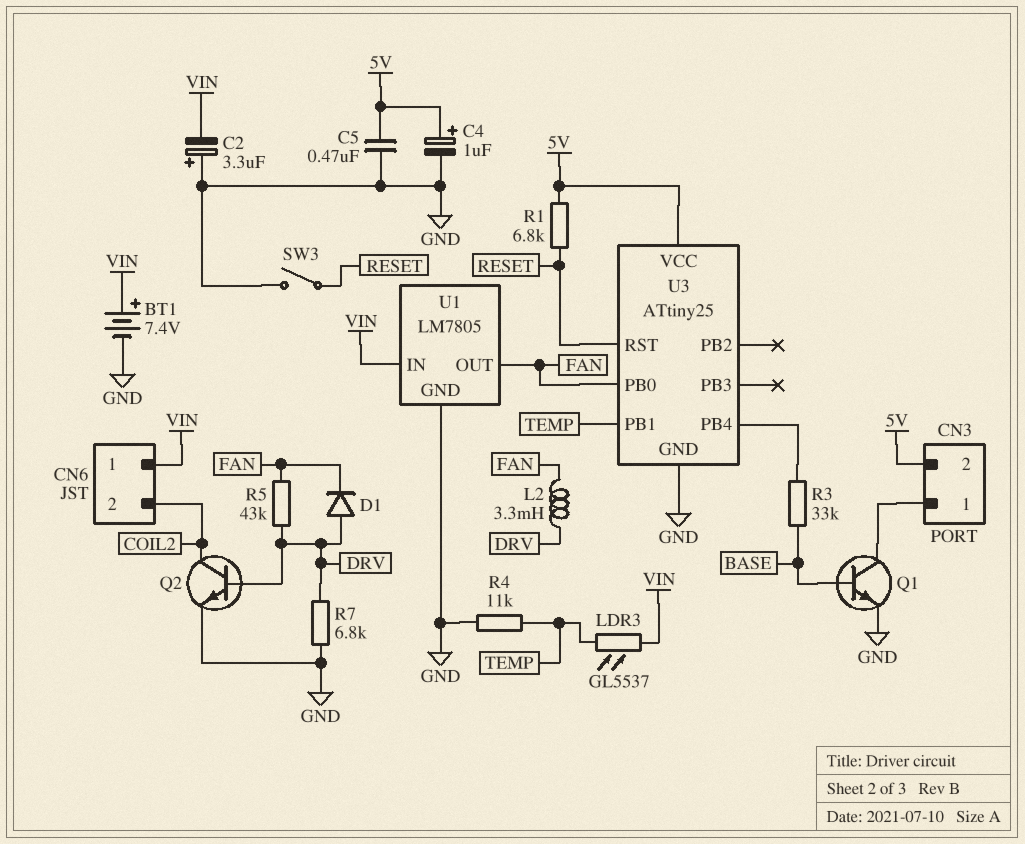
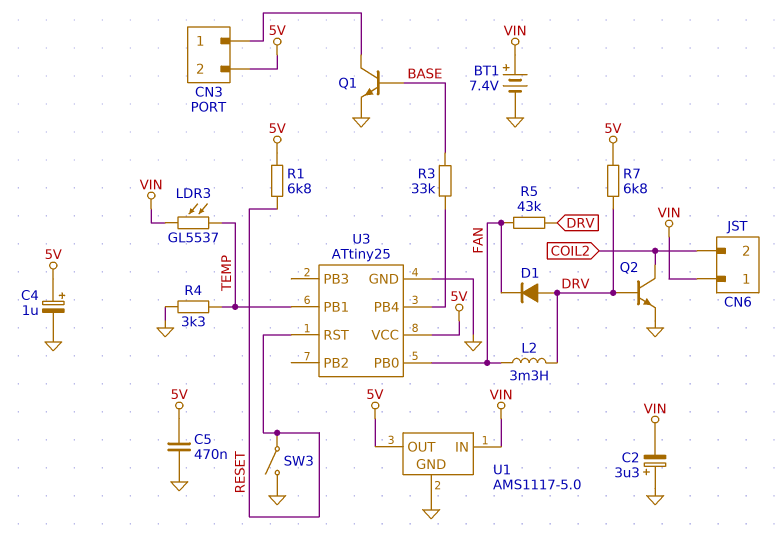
R4: 11k (GND, TEMP) -> 3.3k (GND, TEMP)
R7: 6.8k (DRV, GND) -> 6.8k (5V, DRV)
U1: LM7805 -> AMS1117-5.0
U1 pin OUT: FAN -> 5V

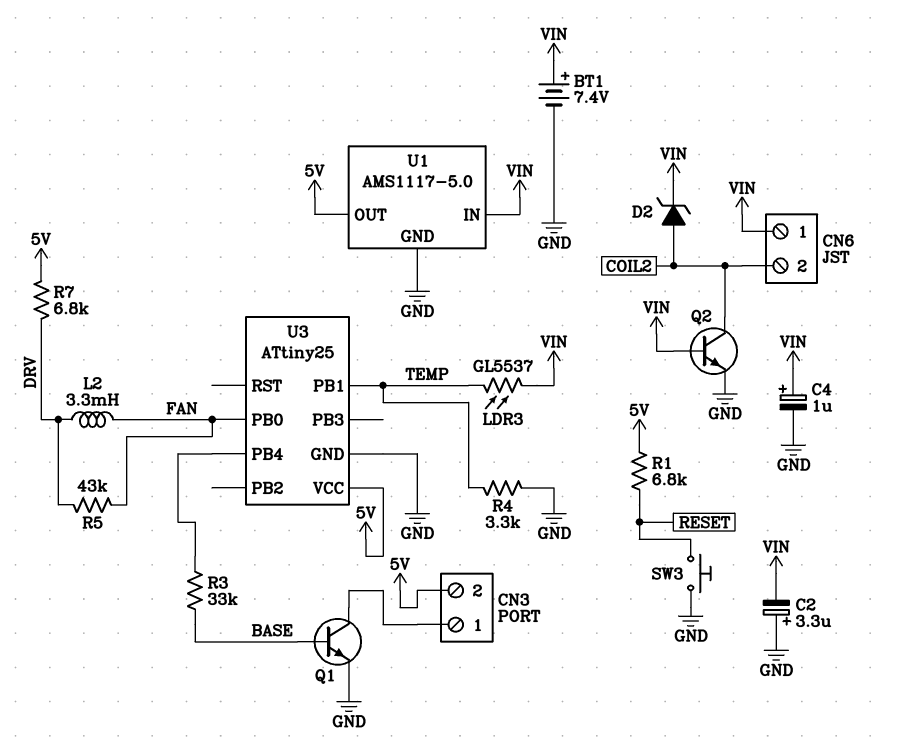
C4: 1uF (plus 5V, minus GND) -> 1uF (plus VIN, minus GND)
C5: 470nF (5V, GND) -> none
D1: diode (A DRV, K FAN) -> none
D2: none -> zener (A COIL2, K VIN)
Q2: NPN (B DRV, C COIL2, E GND) -> NPN (B VIN, C COIL2, E GND)
SW3: switch (GND, RESET) -> button (GND, RESET)
U3 pin RST: RESET -> none

